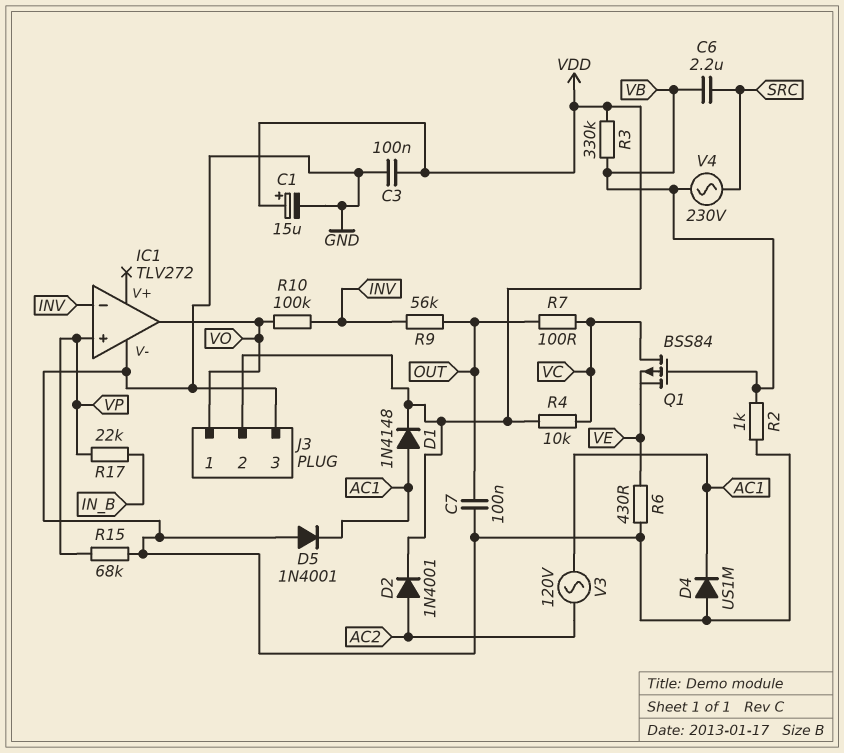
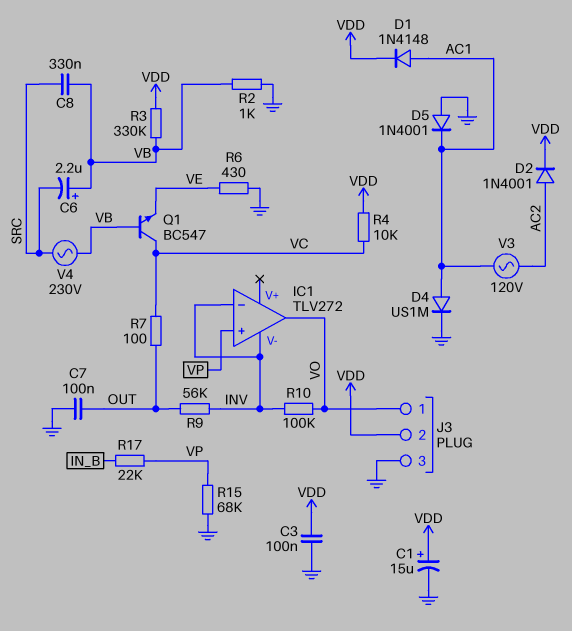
C6: 2.2uF (SRC, VB) -> 2.2uF (plus VB, minus SRC)
C8: none -> 330nF (SRC, VB)
D4: diode US1M (A GND, K AC1) -> diode US1M (A AC1, K GND)
IC1 pin V-: GND -> INV
Q1: PMOS BSS84 (G VB, D VC, S VE) -> NPN BC547 (B VB, C VC, E VE)

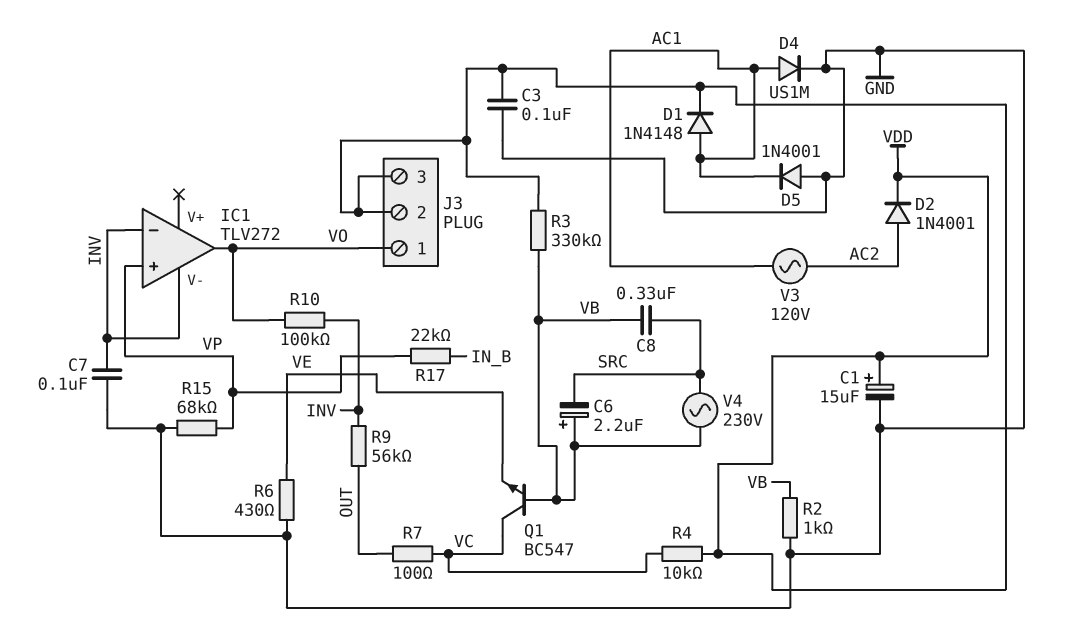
C7: 100nF (GND, OUT) -> 100nF (GND, INV)
J3 pin 3: GND -> VDD

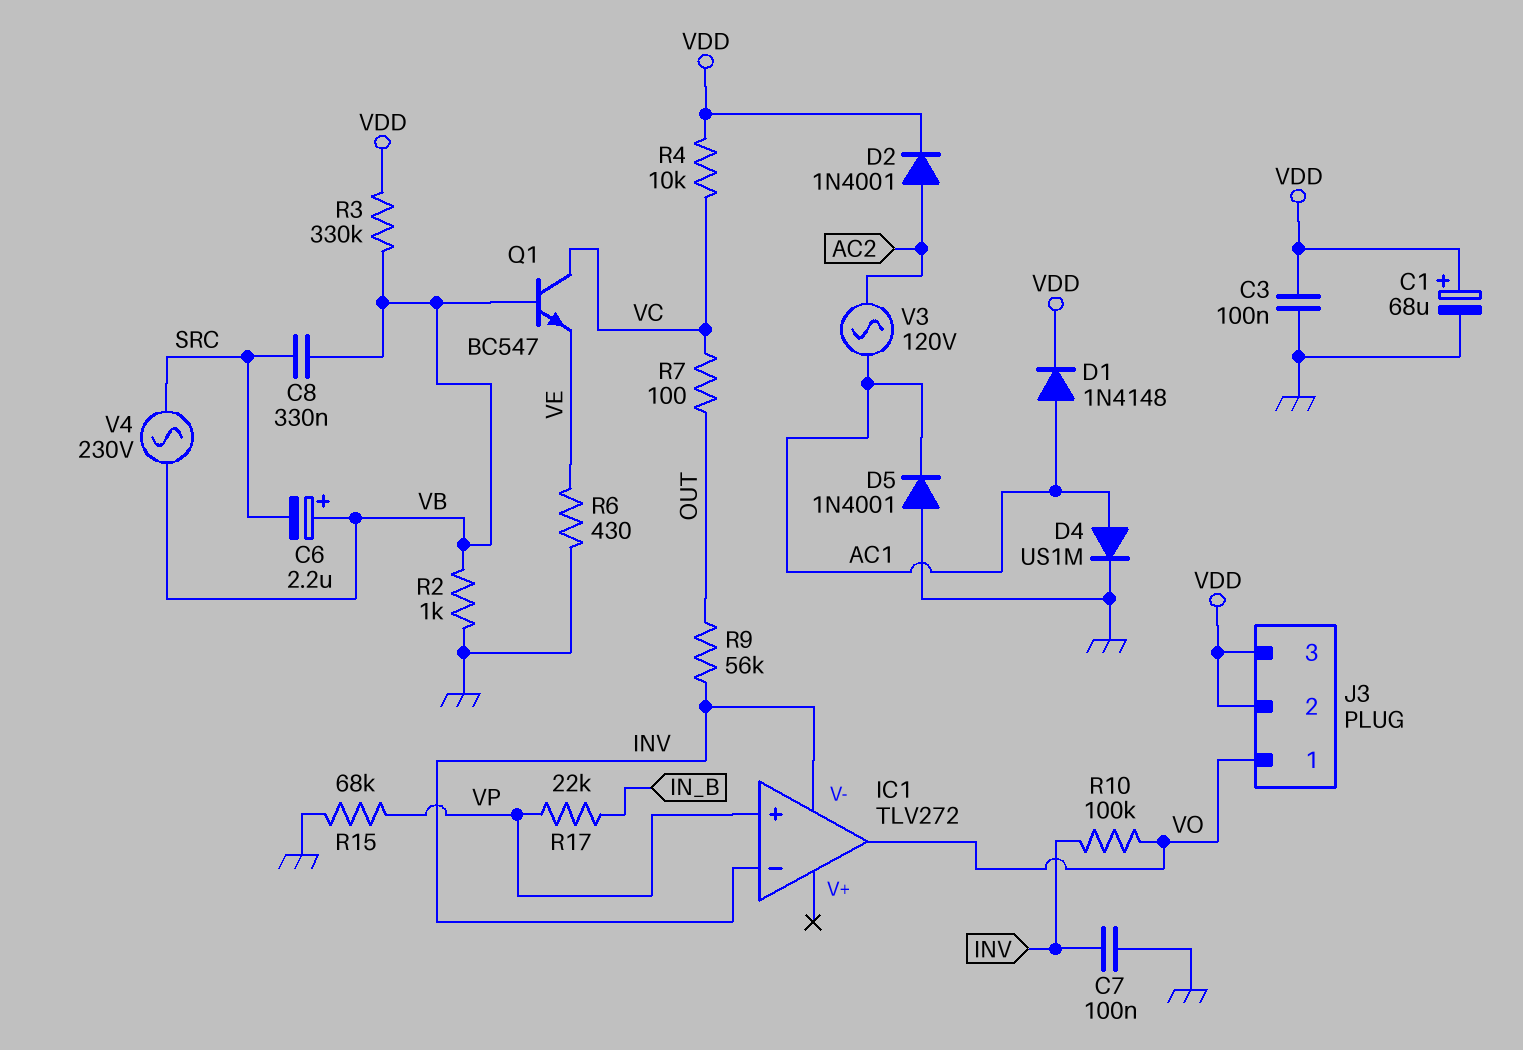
C1: 15uF (plus VDD, minus GND) -> 68uF (plus VDD, minus GND)

